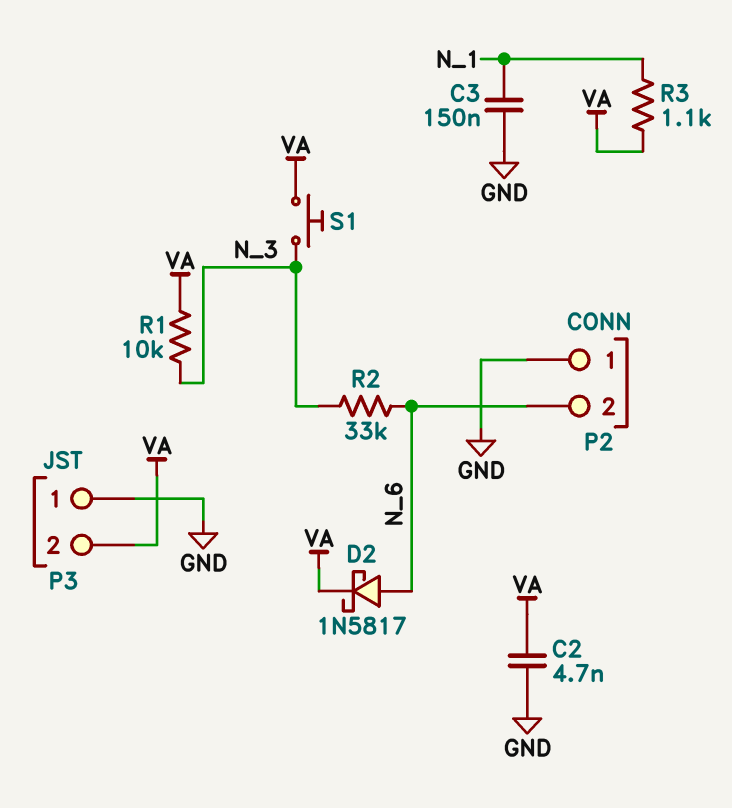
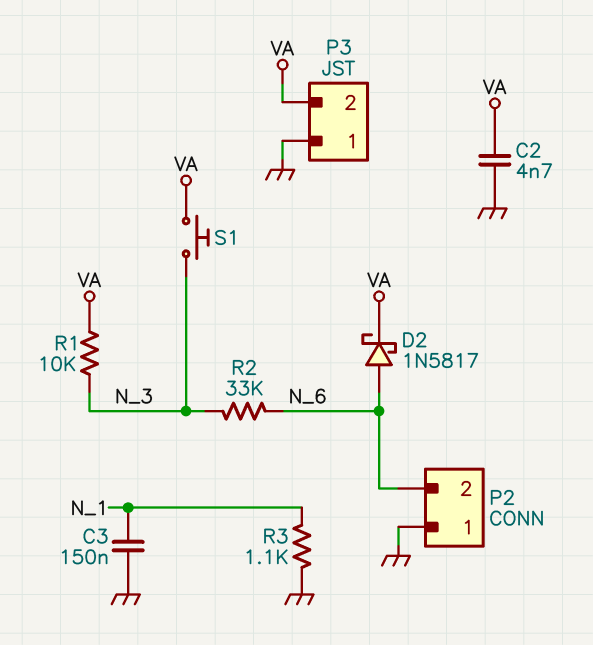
R3: 1.1k (N_1, VA) -> 1.1k (GND, N_1)

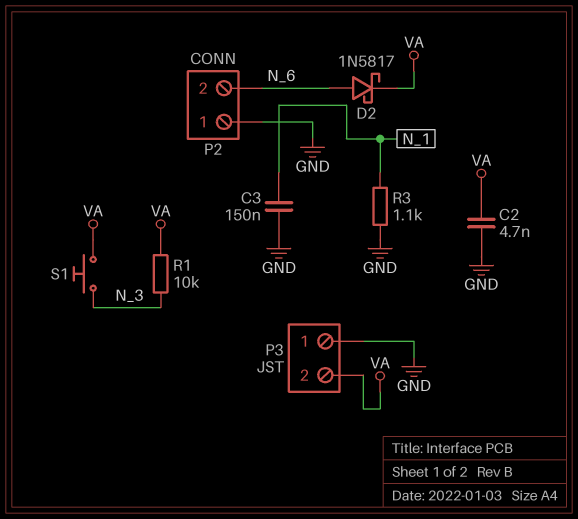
R2: 33k (N_3, N_6) -> none

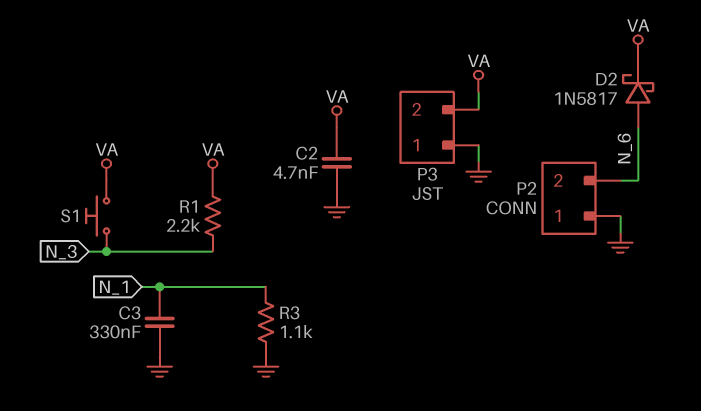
C3: 150nF (GND, N_1) -> 330nF (GND, N_1)
R1: 10k (N_3, VA) -> 2.2k (N_3, VA)

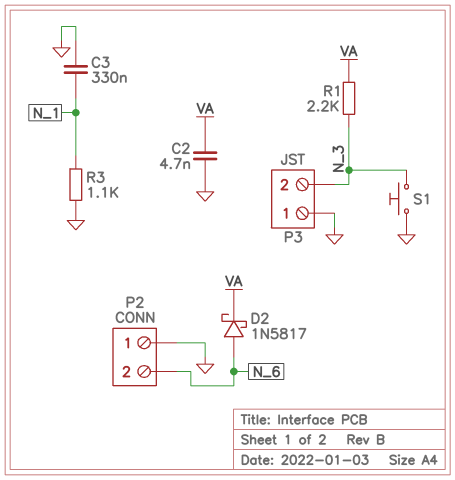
P3 pin 2: VA -> N_3
S1: button (N_3, VA) -> button (GND, N_3)

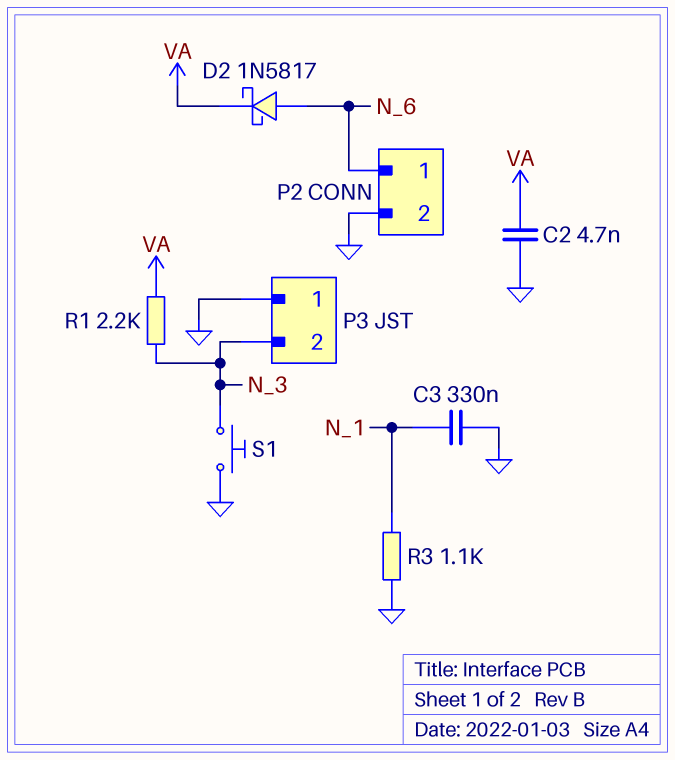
P2 pin 1: GND -> N_6
P2 pin 2: N_6 -> GND

